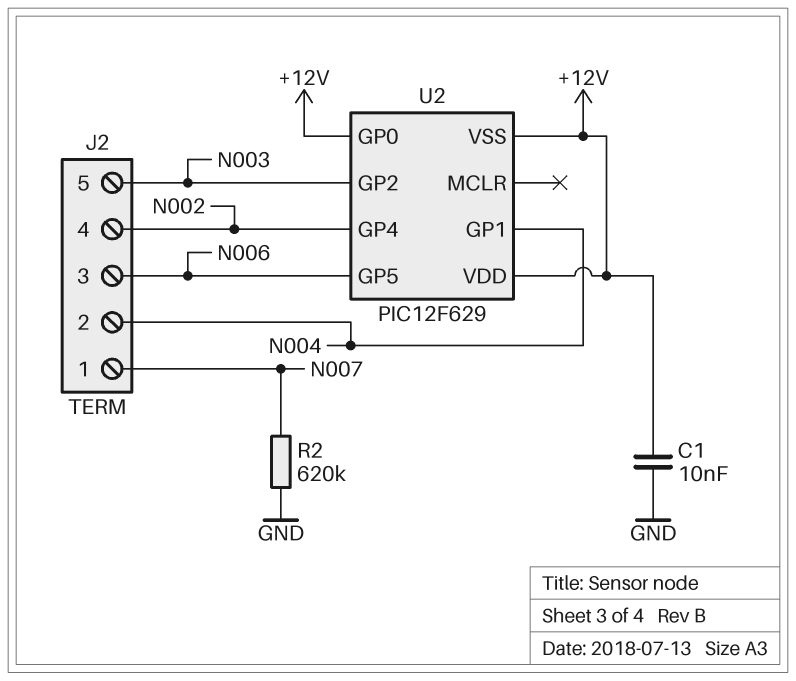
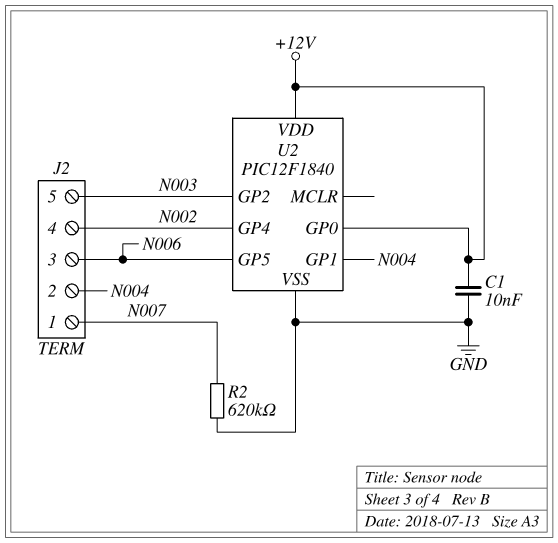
U2: PIC12F629 -> PIC12F1840
U2 pin VSS: +12V -> GND

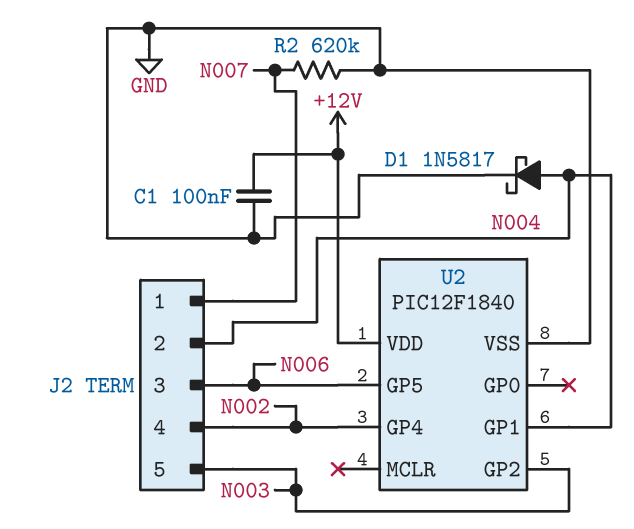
C1: 10nF (+12V, GND) -> 100nF (+12V, GND)
D1: none -> schottky 1N5817 (A N004, K GND)
U2 pin GP0: +12V -> none

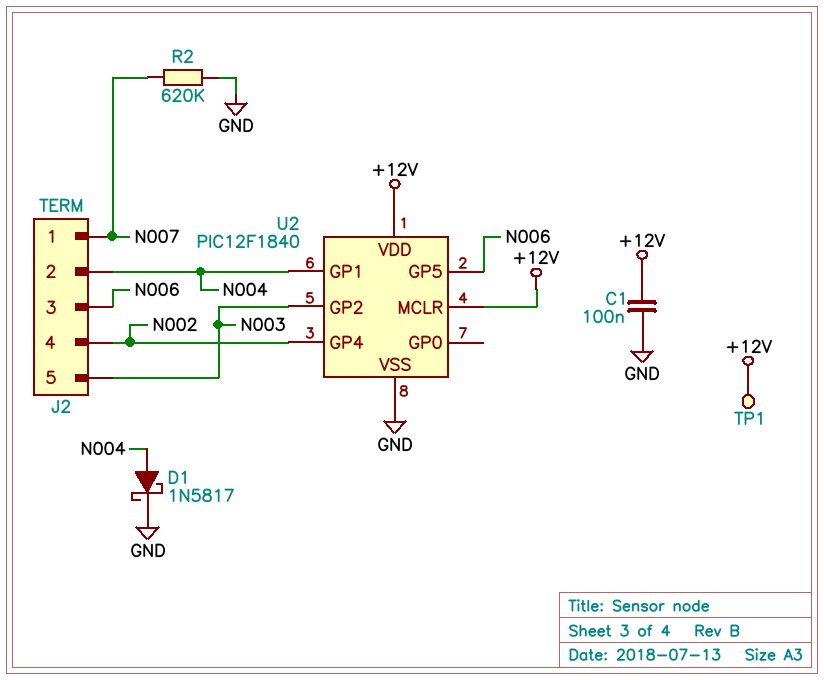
TP1: none -> test point (+12V)
U2 pin MCLR: none -> +12V

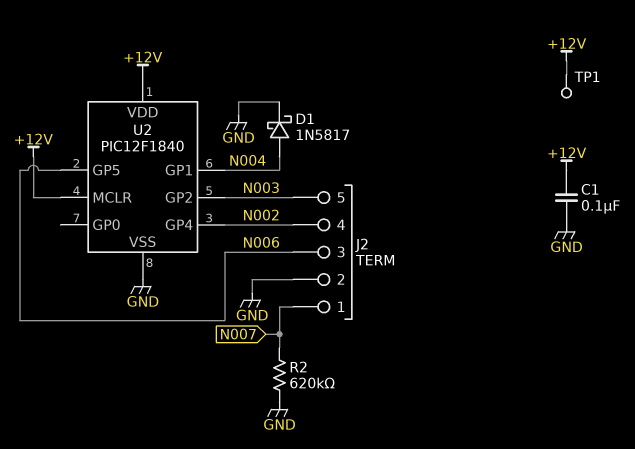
J2 pin 2: N004 -> GND

